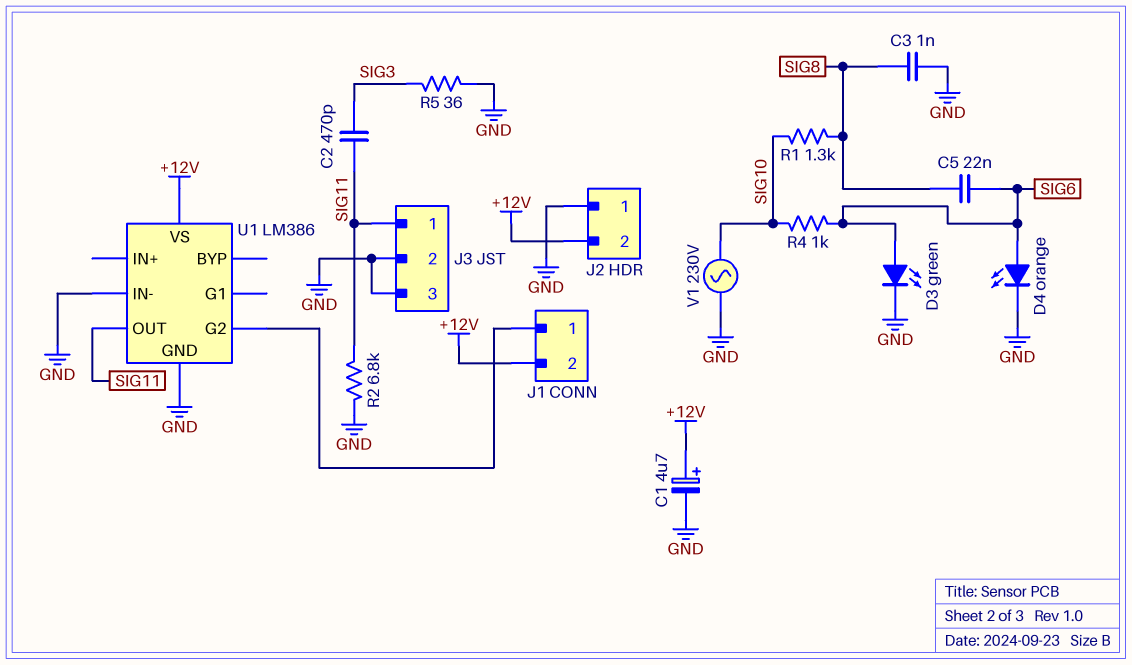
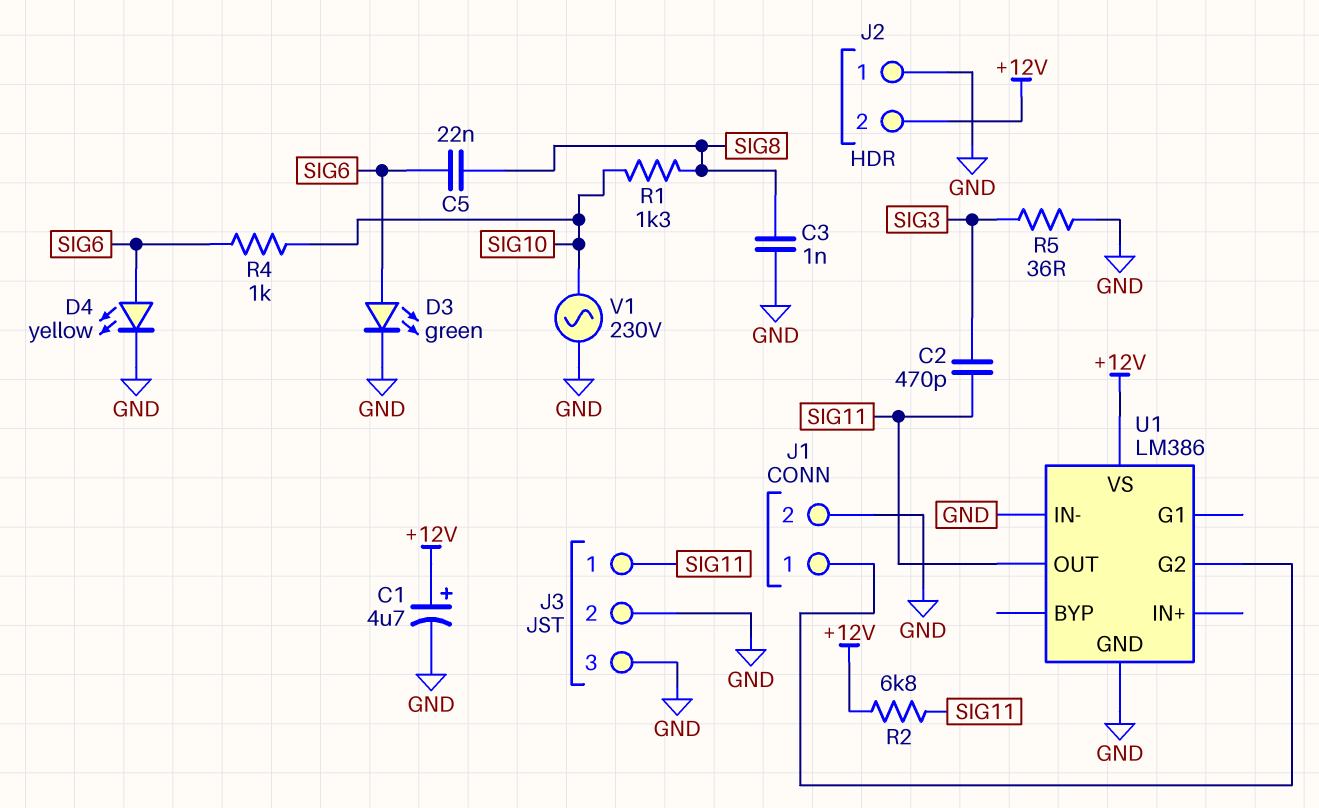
D4: LED orange (A SIG6, K GND) -> LED yellow (A SIG6, K GND)
J1 pin 2: +12V -> GND
R2: 6.8k (GND, SIG11) -> 6.8k (+12V, SIG11)

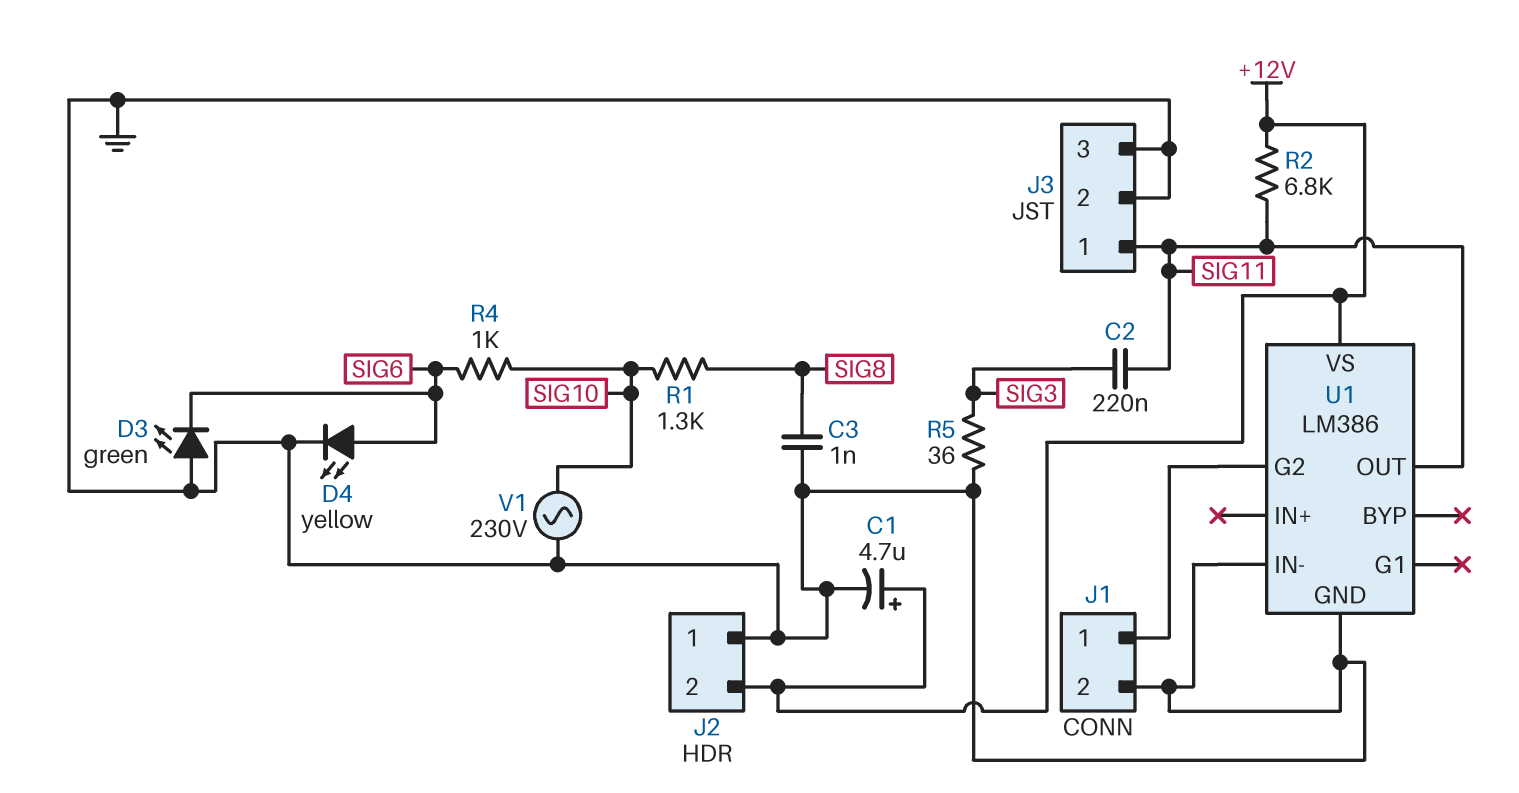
C2: 470pF (SIG3, SIG11) -> 220nF (SIG3, SIG11)
C5: 22nF (SIG6, SIG8) -> none
D3: LED green (A SIG6, K GND) -> LED green (A GND, K SIG6)

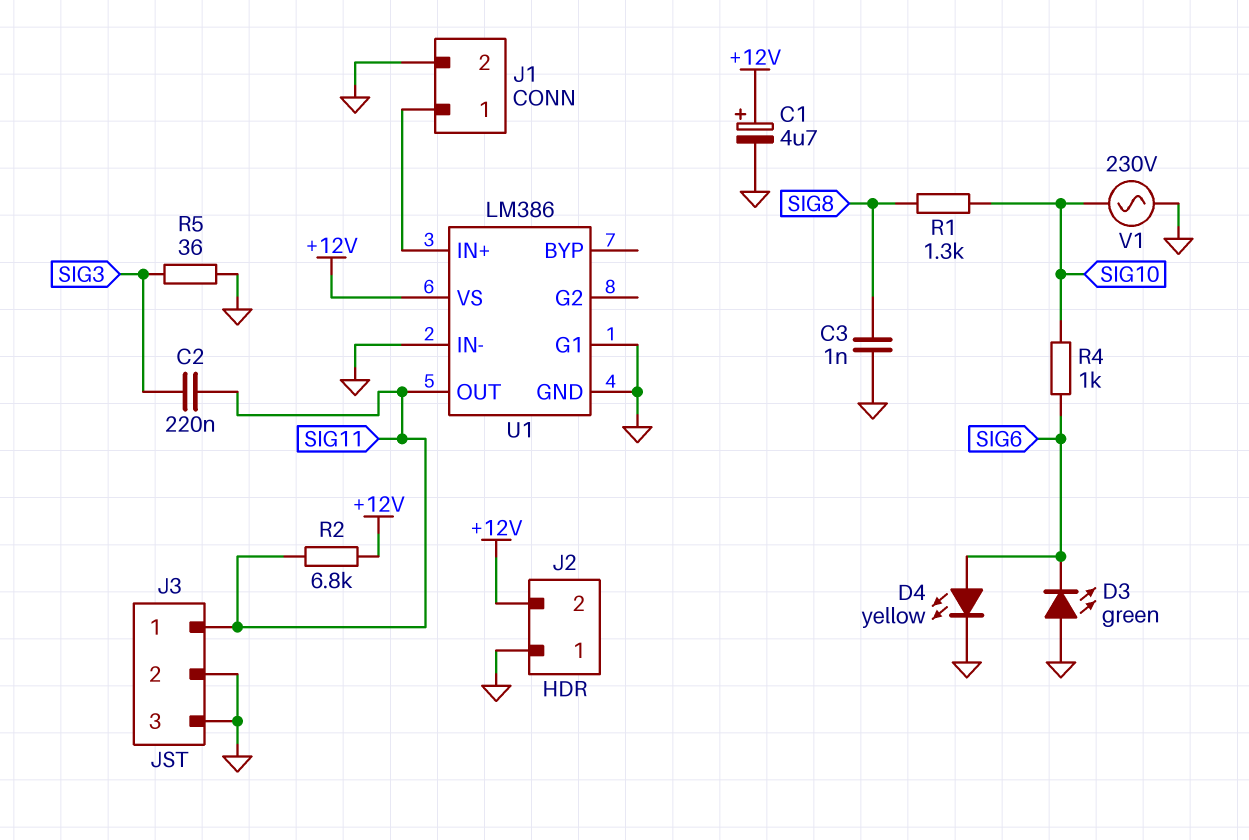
U1 pin G1: none -> GND
U1 pin G2: J1/1 -> none
U1 pin IN+: none -> J1/1

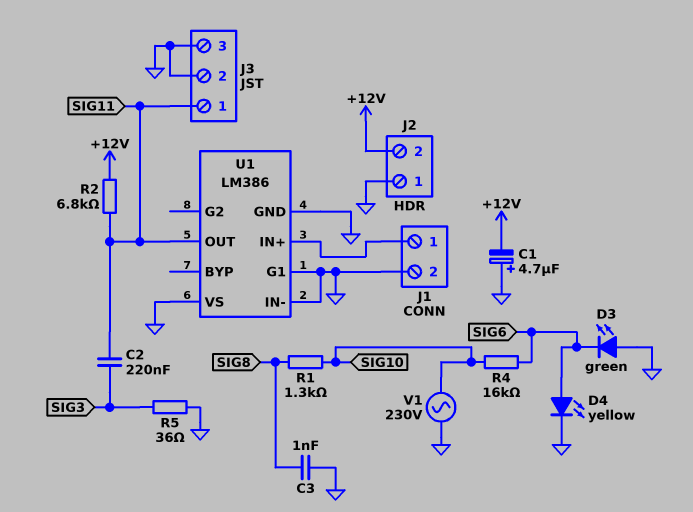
C1: 4.7uF (plus +12V, minus GND) -> 4.7uF (plus GND, minus +12V)
R4: 1k (SIG6, SIG10) -> 16k (SIG6, SIG10)
U1 pin VS: +12V -> GND

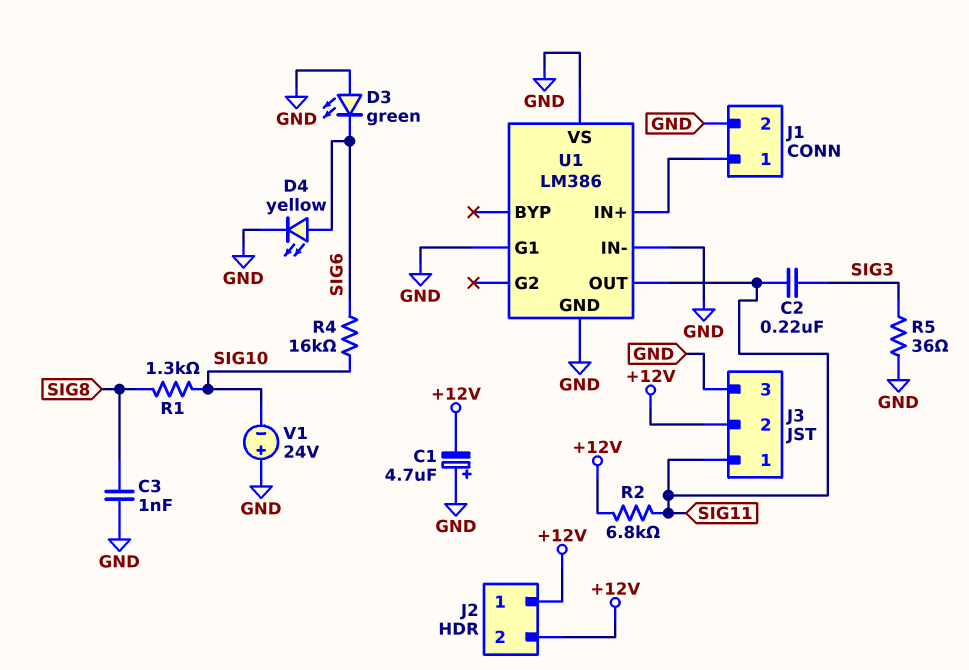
J2 pin 1: GND -> +12V
J3 pin 2: GND -> +12V
V1: AC 230V (GND, SIG10) -> 24V (plus GND, minus SIG10)

